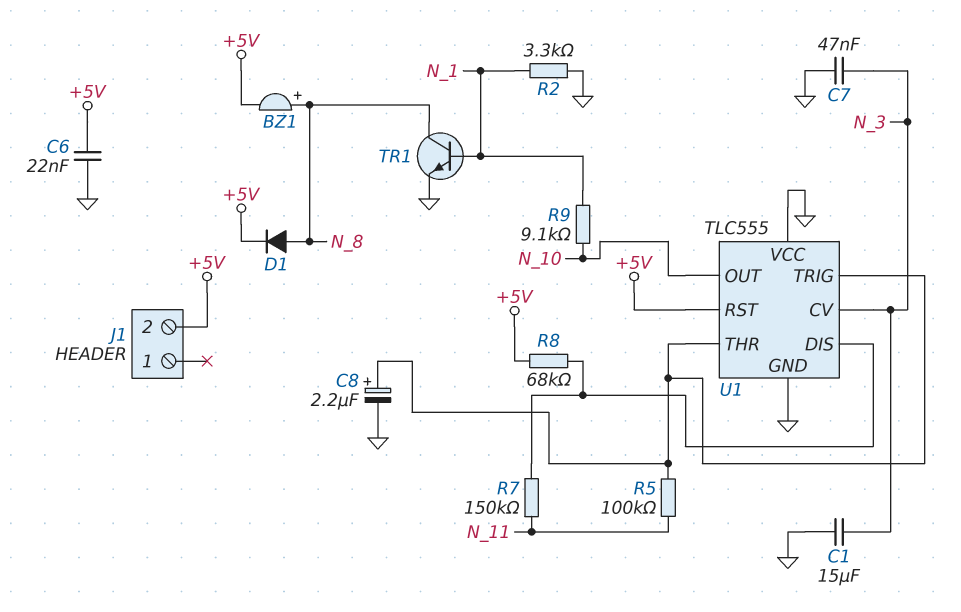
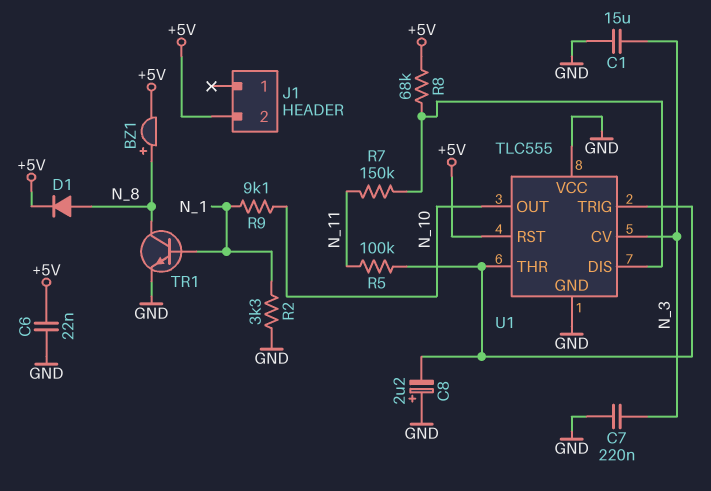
C7: 47nF (GND, N_3) -> 220nF (GND, N_3)
C8: 2.2uF (plus U1/THR, minus GND) -> 2.2uF (plus GND, minus U1/THR)

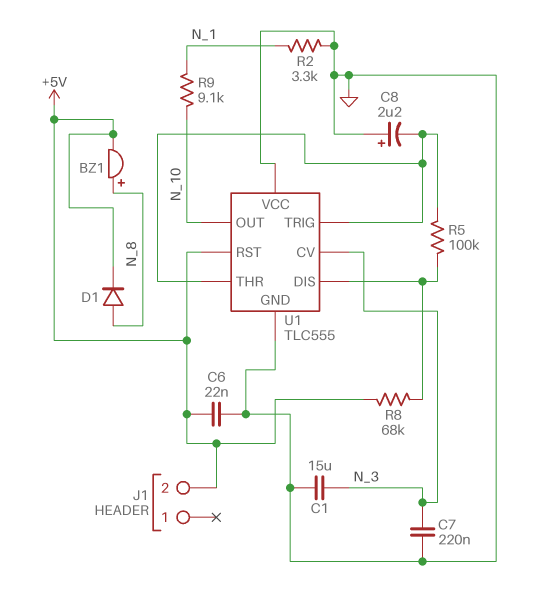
R5: 100k (N_11, U1/THR) -> 100k (U1/DIS, U1/THR)
R7: 150k (N_11, U1/DIS) -> none
TR1: NPN (B N_1, C N_8, E GND) -> none

